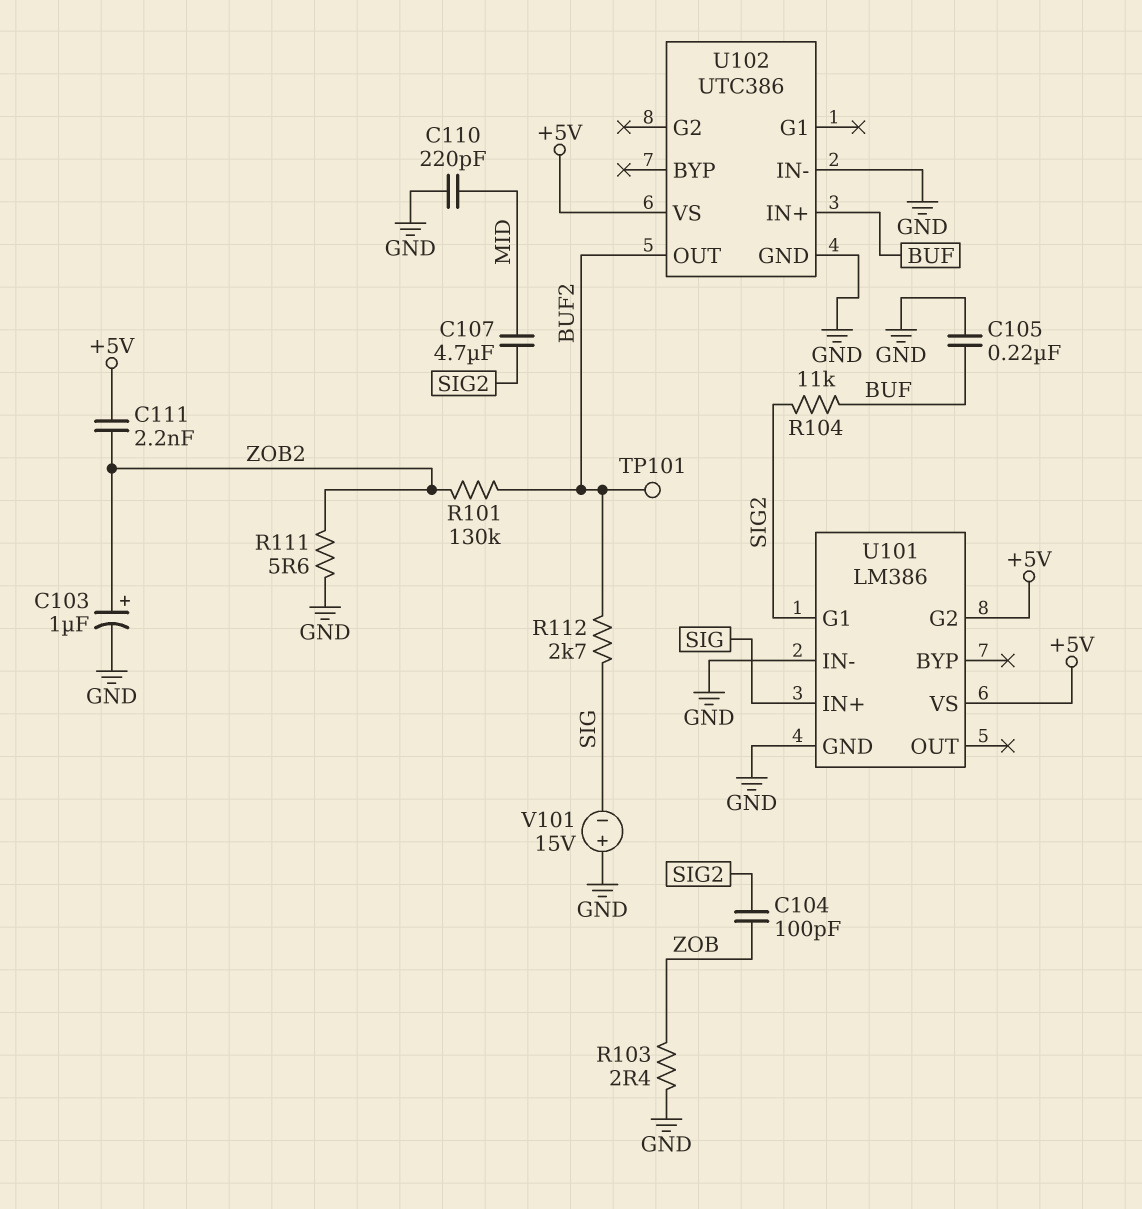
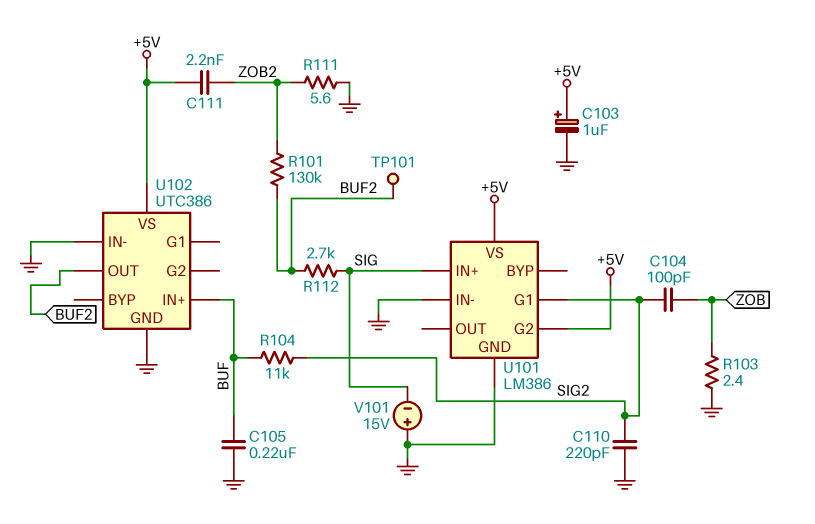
C103: 1uF (plus ZOB2, minus GND) -> 1uF (plus +5V, minus GND)
C107: 4.7uF (MID, SIG2) -> none
C110: 220pF (GND, MID) -> 220pF (GND, SIG2)

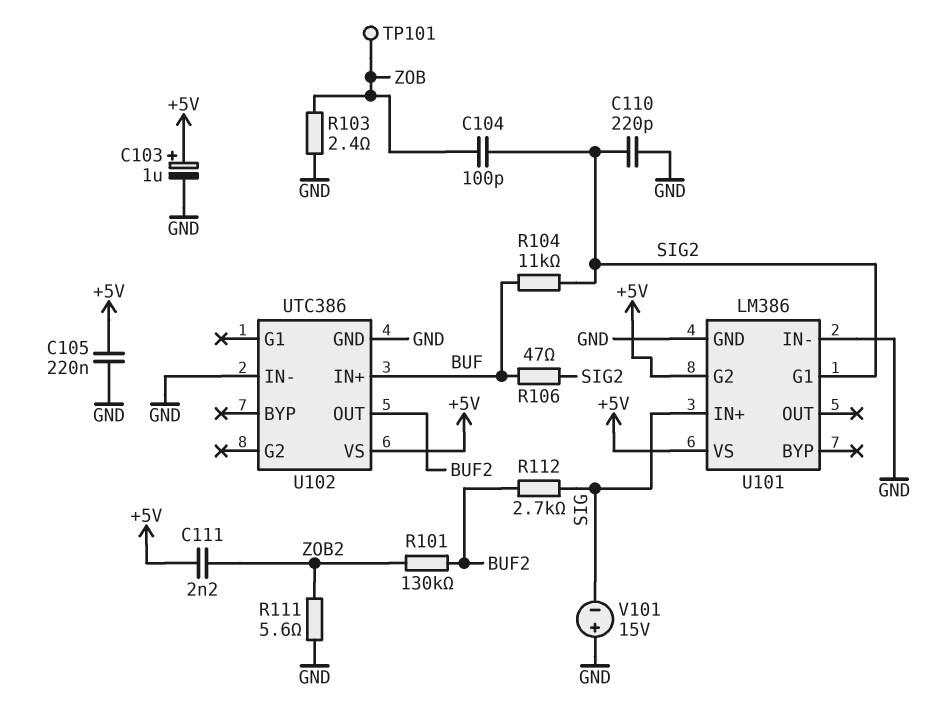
C105: 220nF (BUF, GND) -> 220nF (+5V, GND)
R106: none -> 47 (BUF, SIG2)
TP101: test point (BUF2) -> test point (ZOB)

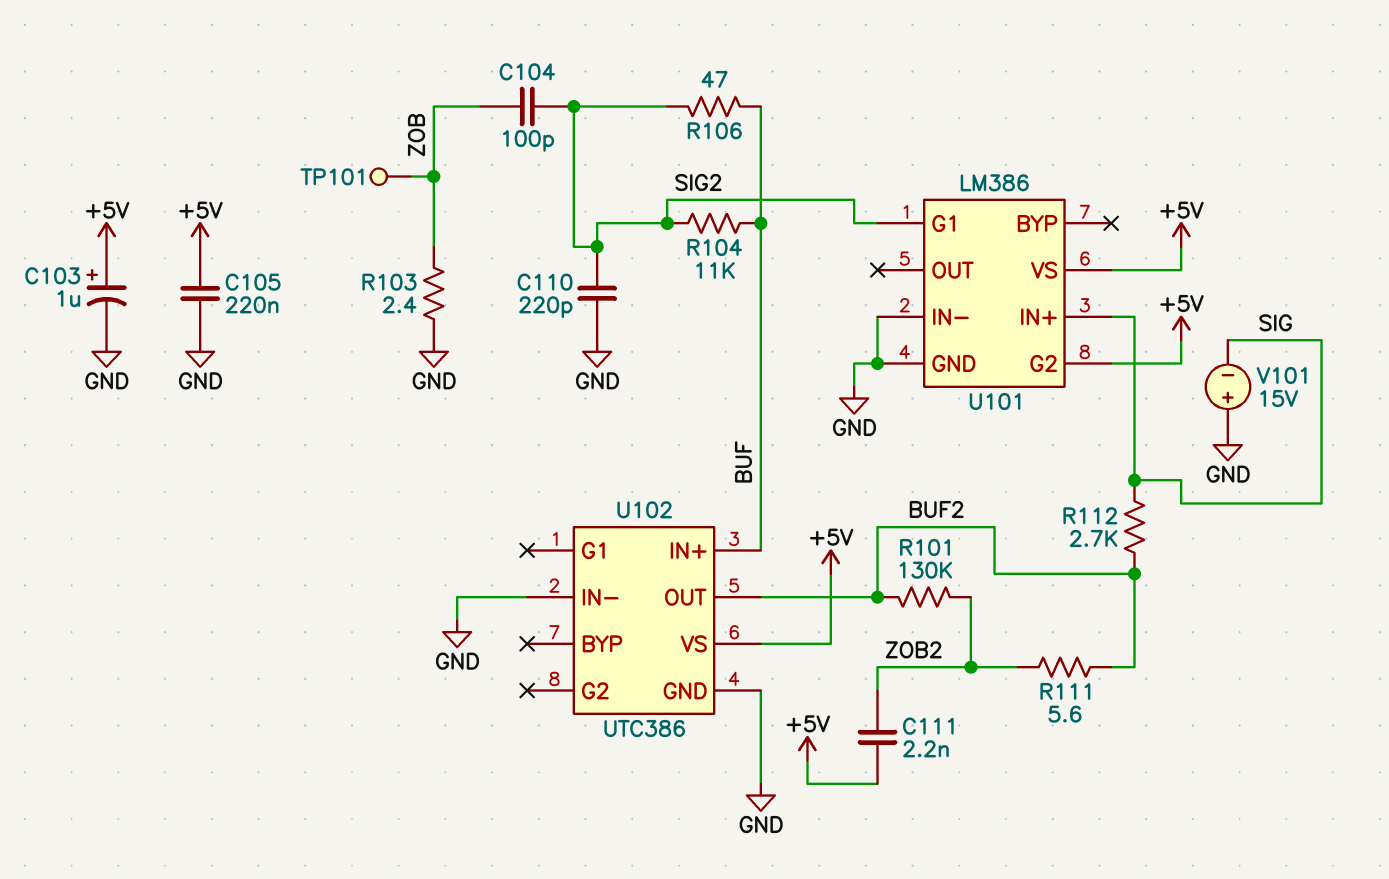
R111: 5.6 (GND, ZOB2) -> 5.6 (BUF2, ZOB2)

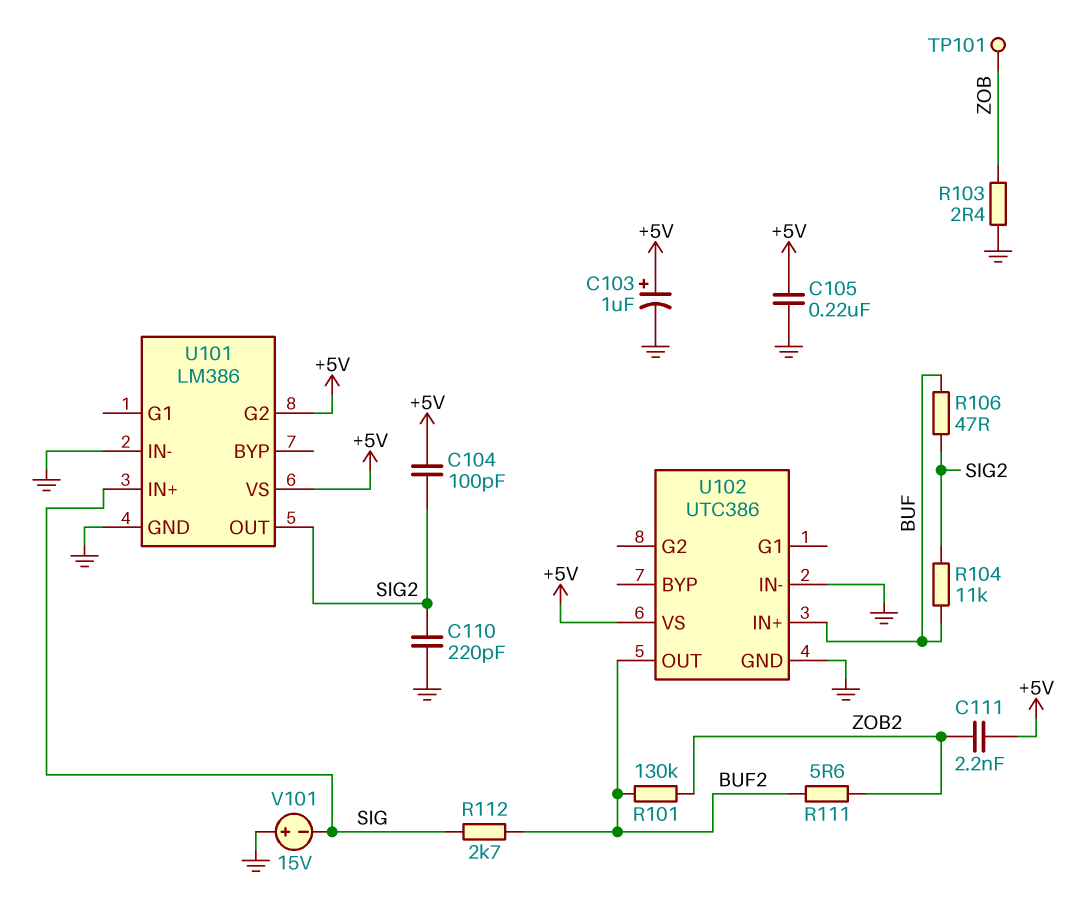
C104: 100pF (SIG2, ZOB) -> 100pF (+5V, SIG2)
U101 pin G1: SIG2 -> none
U101 pin OUT: none -> SIG2

